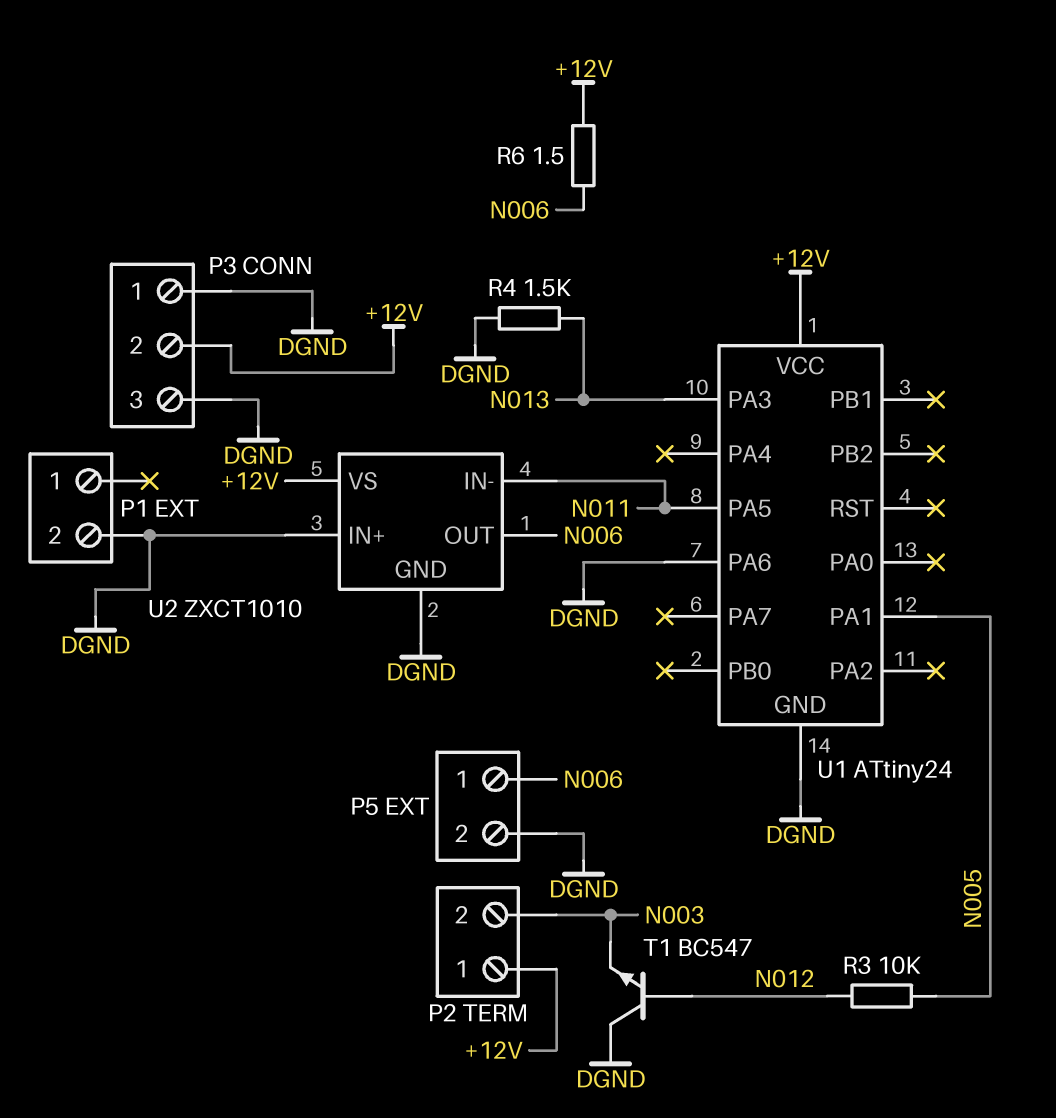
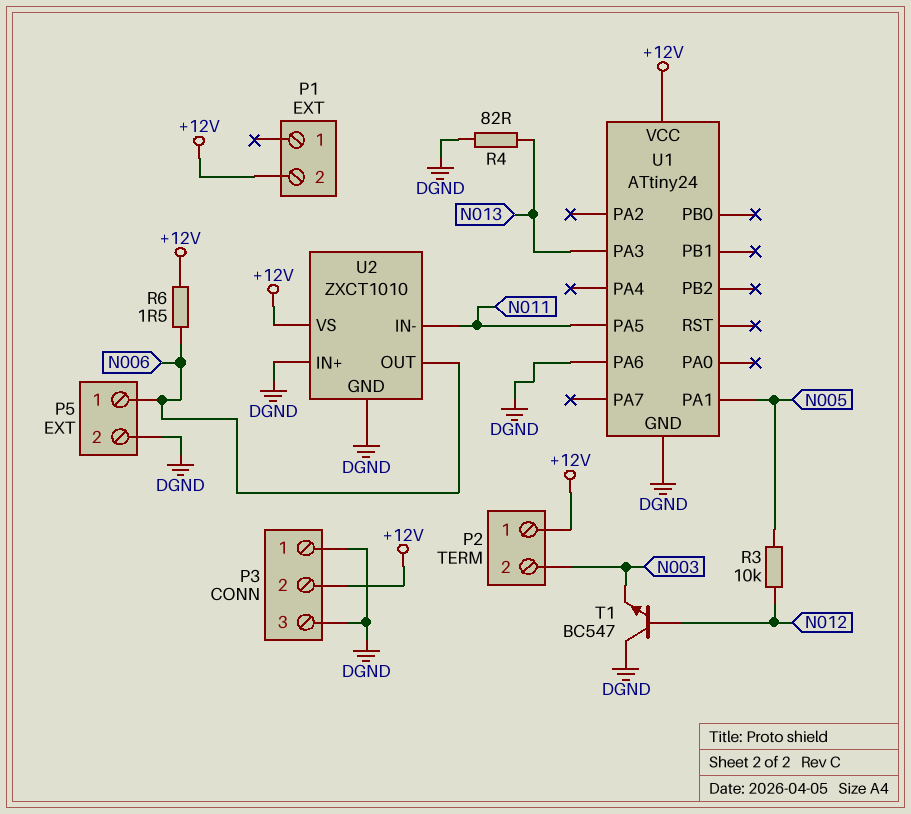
P1 pin 2: DGND -> +12V
R4: 1.5k (DGND, N013) -> 82 (DGND, N013)

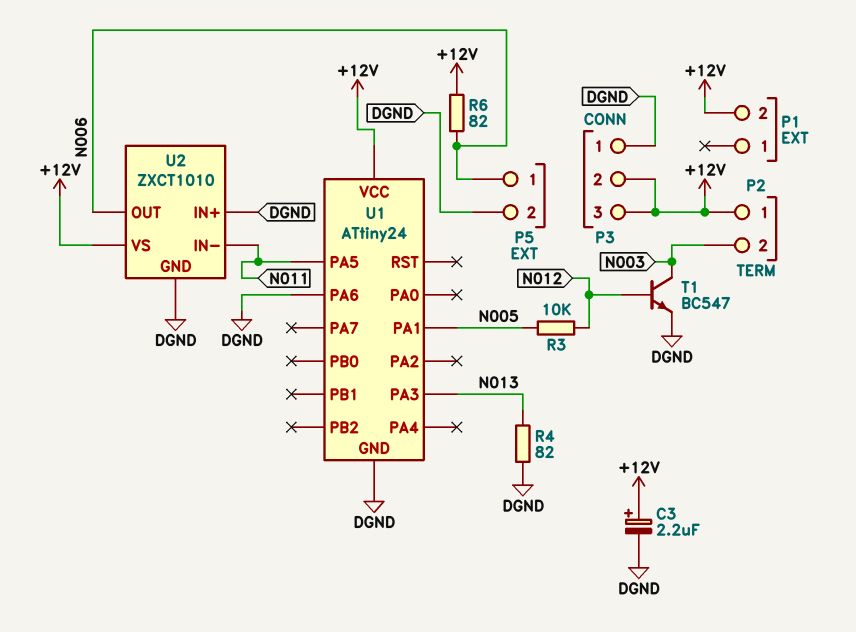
C3: none -> 2.2uF (plus +12V, minus DGND)
P3 pin 3: DGND -> +12V
R6: 1.5 (+12V, N006) -> 82 (+12V, N006)
T1: NPN BC547 (B N012, C DGND, E N003) -> NPN BC547 (B N012, C N003, E DGND)

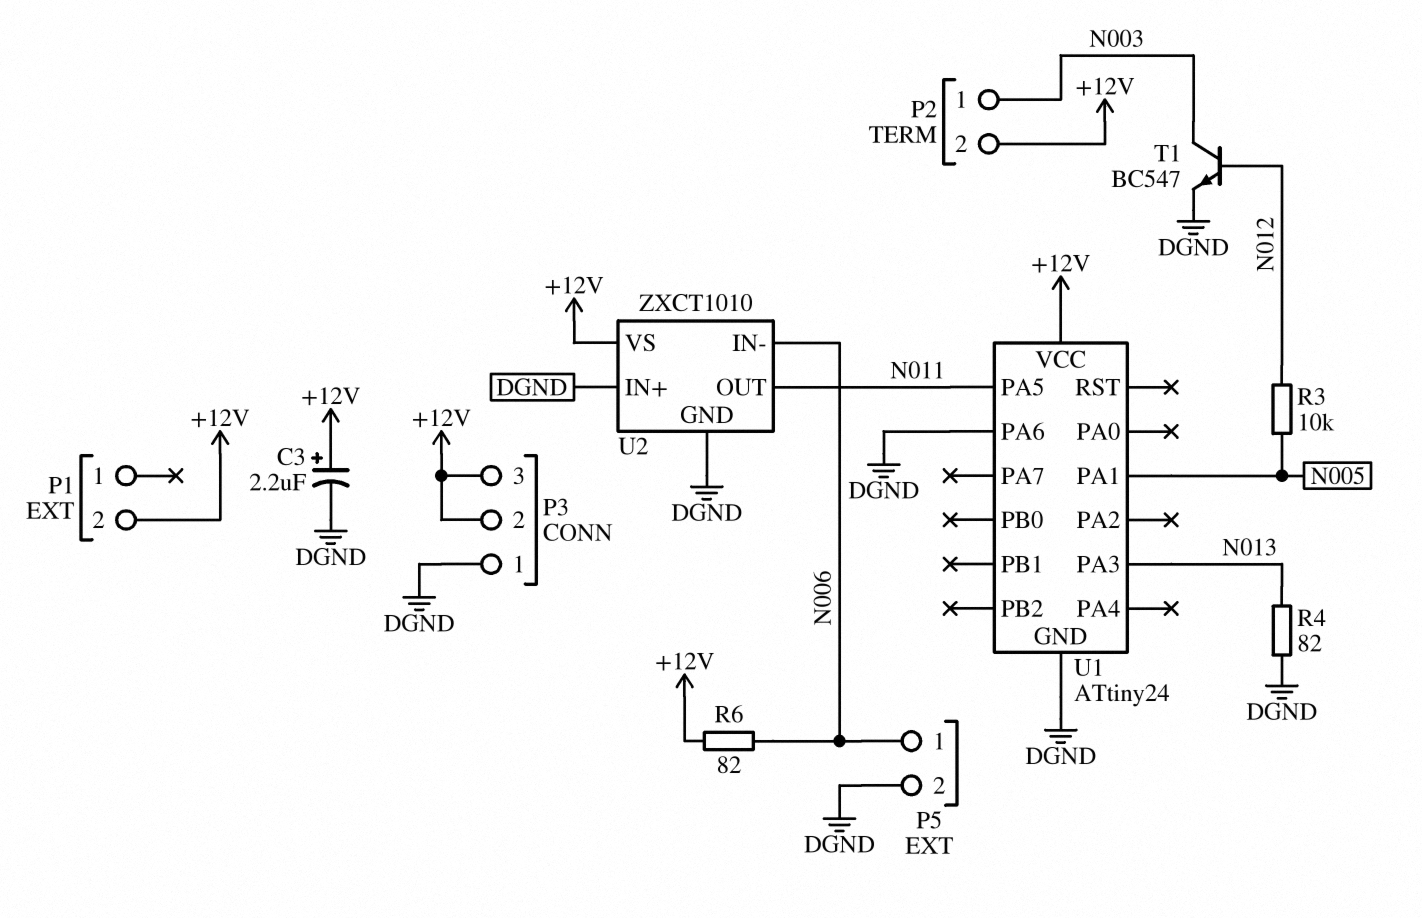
P2 pin 1: +12V -> N003
P2 pin 2: N003 -> +12V
U2 pin IN-: N011 -> N006
U2 pin OUT: N006 -> N011

